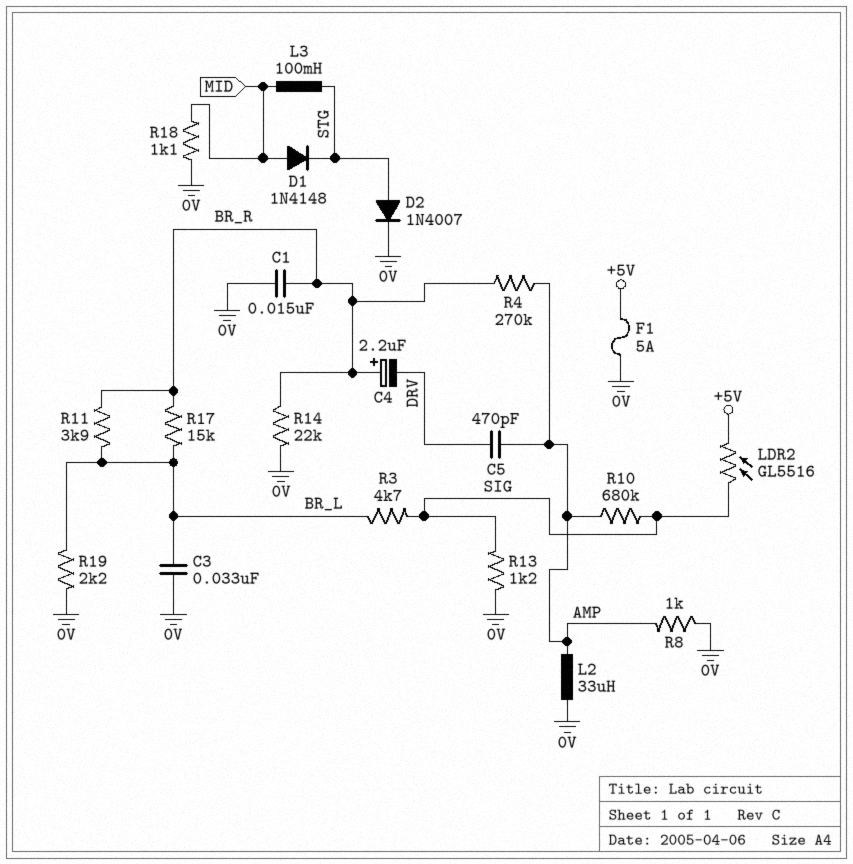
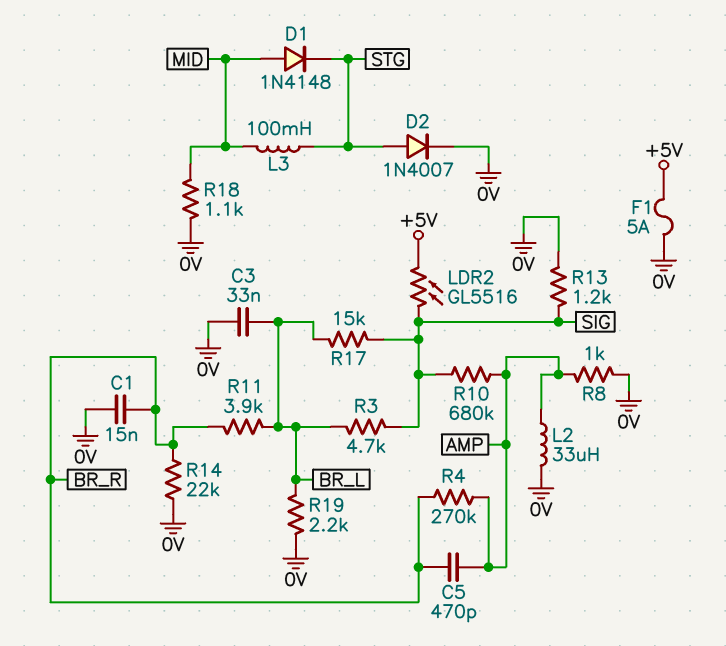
C4: 2.2uF (plus BR_R, minus DRV) -> none
C5: 470pF (AMP, DRV) -> 470pF (AMP, BR_R)
R17: 15k (BR_L, BR_R) -> 15k (BR_L, SIG)

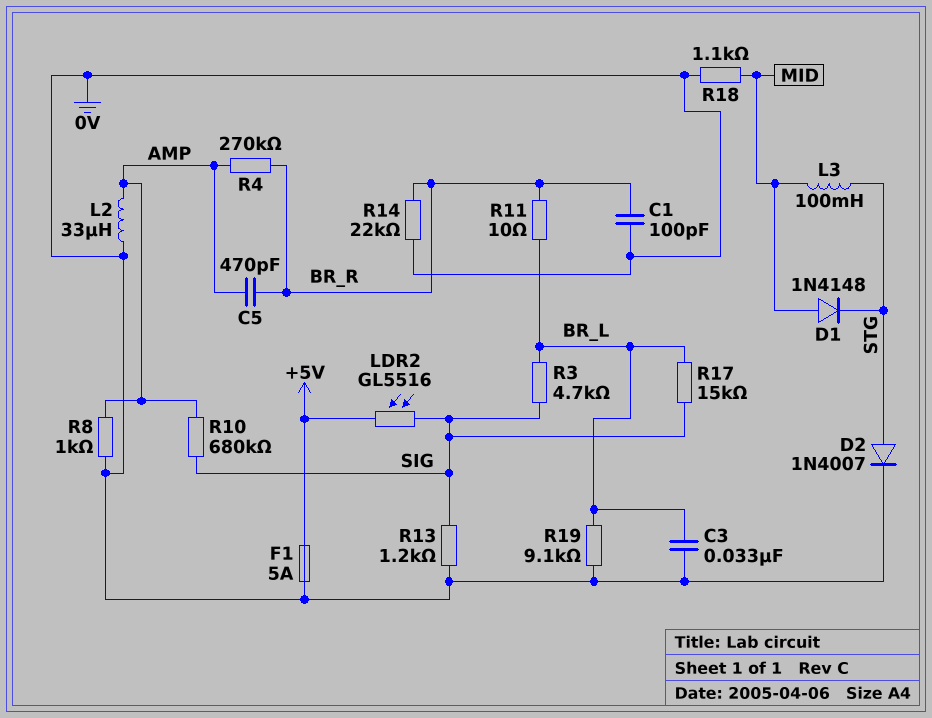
C1: 15nF (0V, BR_R) -> 100pF (0V, BR_R)
R11: 3.9k (BR_L, BR_R) -> 10 (BR_L, BR_R)
R19: 2.2k (0V, BR_L) -> 9.1k (0V, BR_L)

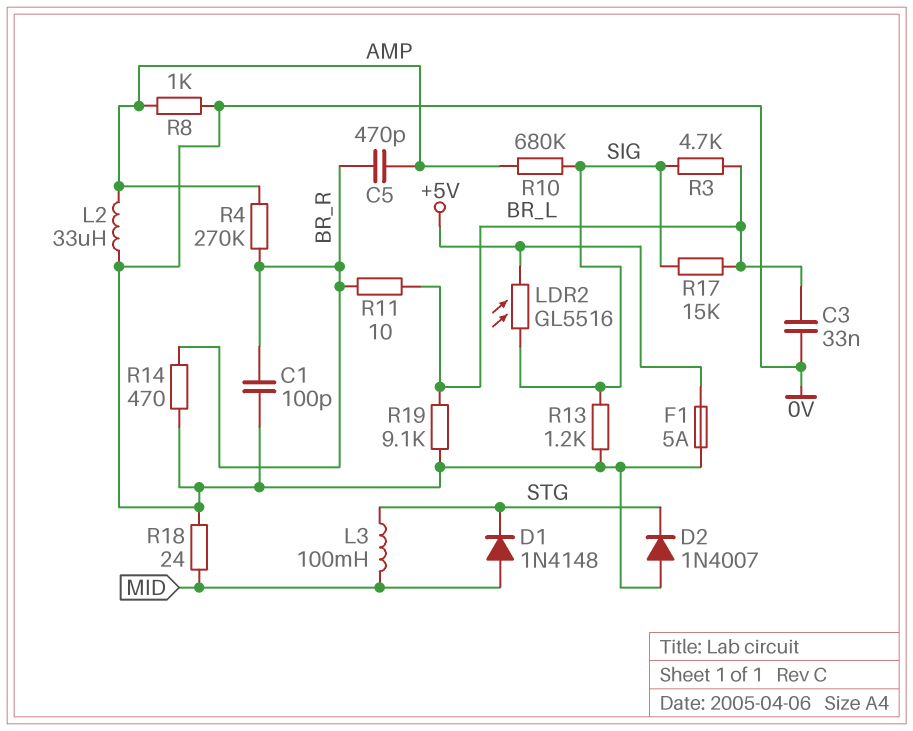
D2: diode 1N4007 (A STG, K 0V) -> diode 1N4007 (A 0V, K STG)
R14: 22k (0V, BR_R) -> 470 (0V, BR_R)
R18: 1.1k (0V, MID) -> 24 (0V, MID)

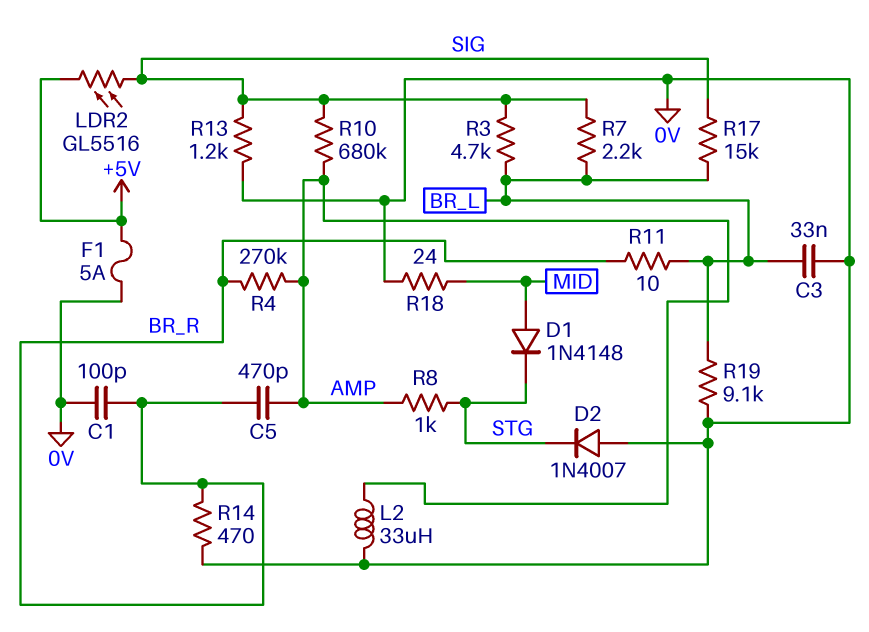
L3: 100mH (MID, STG) -> none
R7: none -> 2.2k (BR_L, SIG)
R8: 1k (0V, AMP) -> 1k (AMP, STG)

